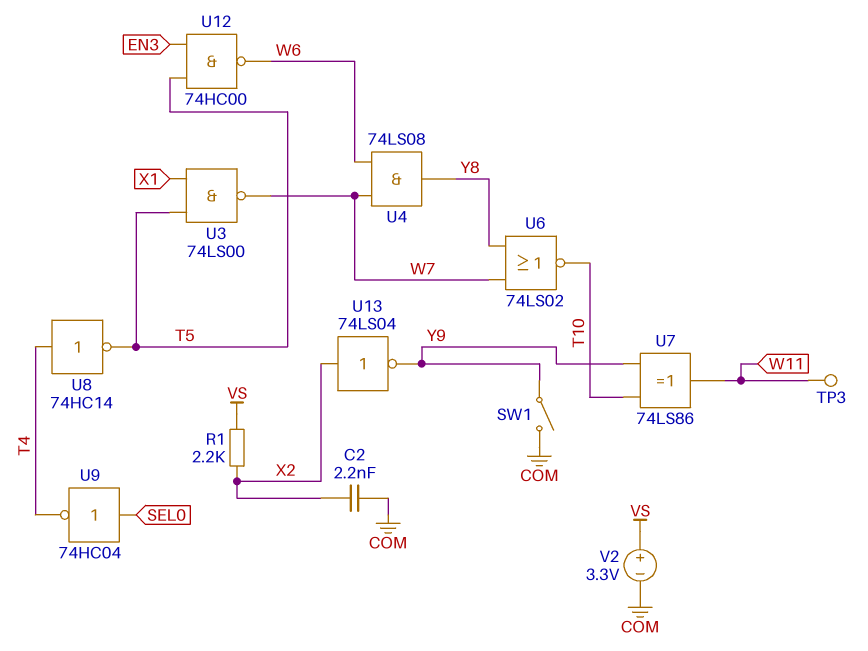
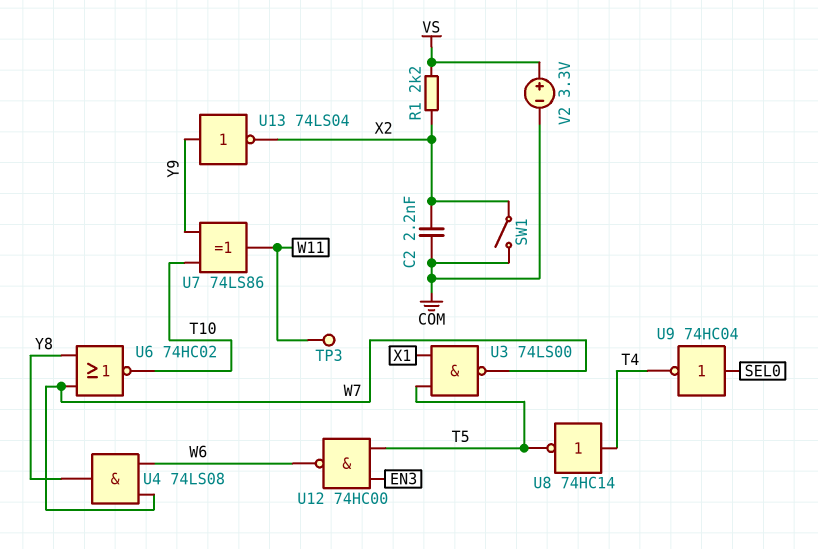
SW1: switch (COM, Y9) -> switch (COM, X2)
U6: NOR 74LS02 (in W7, in Y8, out T10) -> NOR 74HC02 (in W7, in Y8, out T10)
U13: NOT 74LS04 (in X2, out Y9) -> NOT 74LS04 (in Y9, out X2)

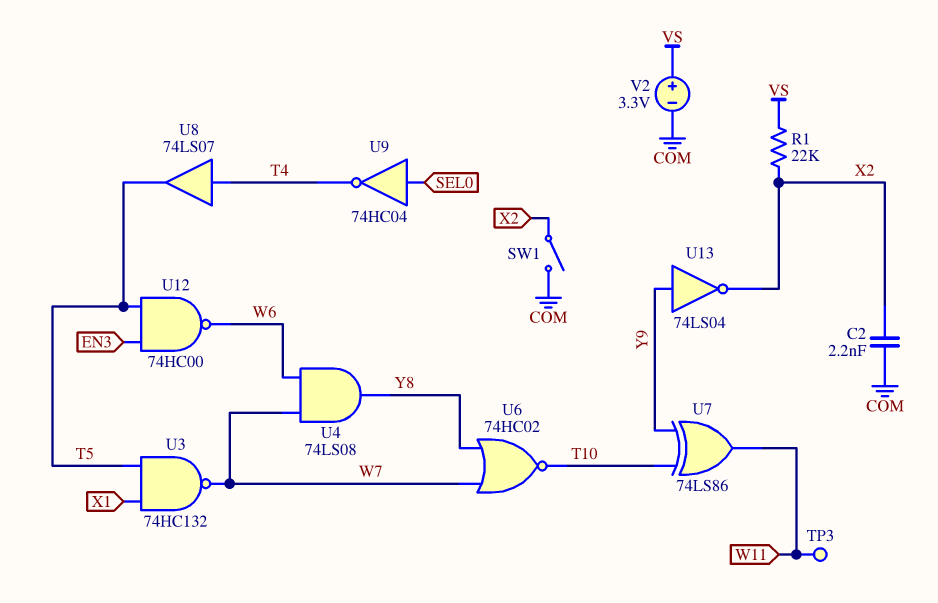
R1: 2.2k (VS, X2) -> 22k (VS, X2)
U3: NAND 74LS00 (in T5, in X1, out W7) -> NAND 74HC132 (in T5, in X1, out W7)
U8: NOT 74HC14 (in T4, out T5) -> buffer 74LS07 (in T4, out T5)

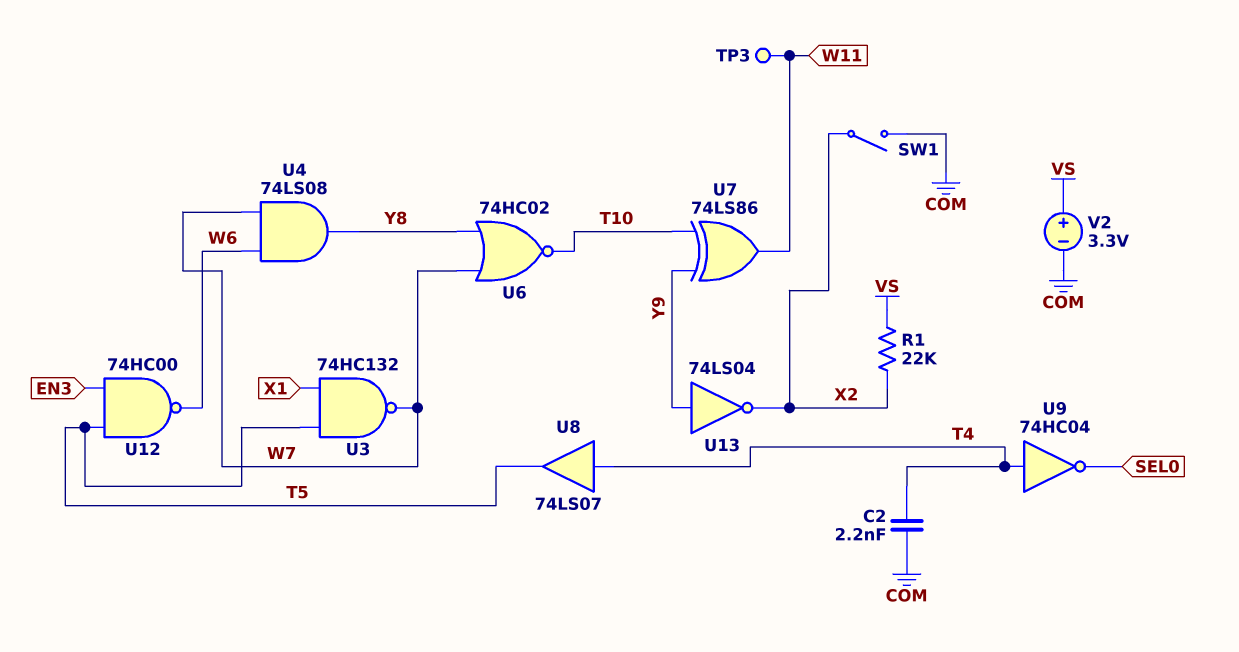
C2: 2.2nF (COM, X2) -> 2.2nF (COM, T4)
U9: NOT 74HC04 (in SEL0, out T4) -> NOT 74HC04 (in T4, out SEL0)

